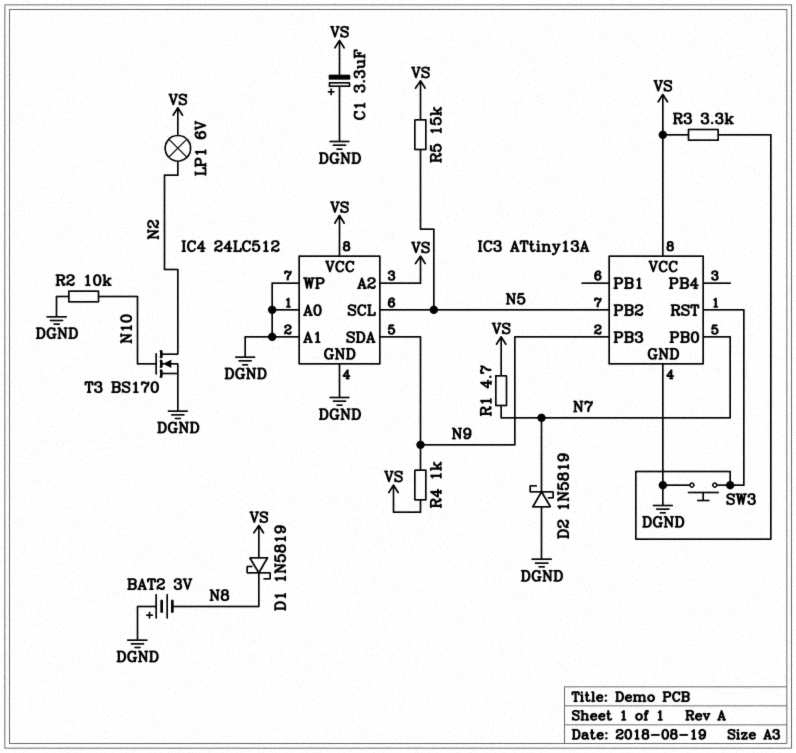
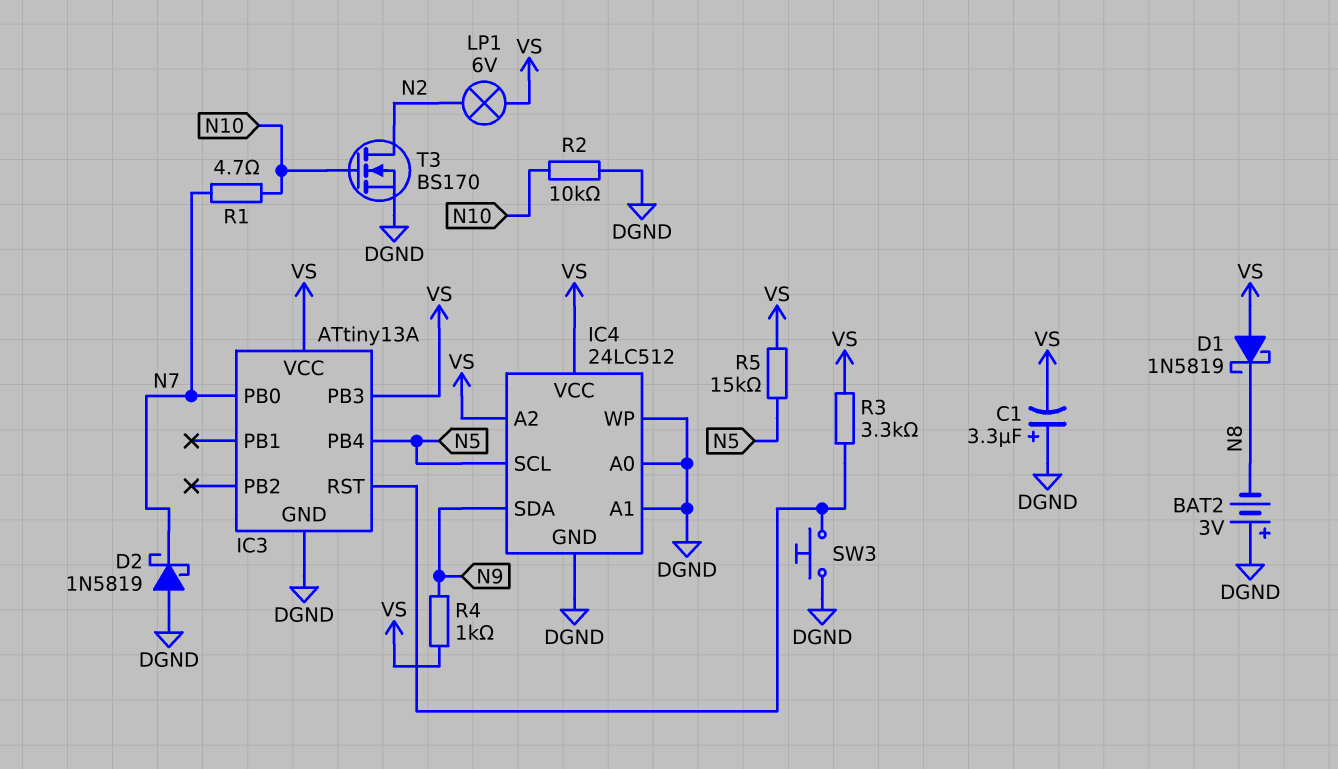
IC3 pin PB2: N5 -> none
IC3 pin PB3: N9 -> VS
IC3 pin PB4: none -> N5
R1: 4.7 (N7, VS) -> 4.7 (N7, N10)

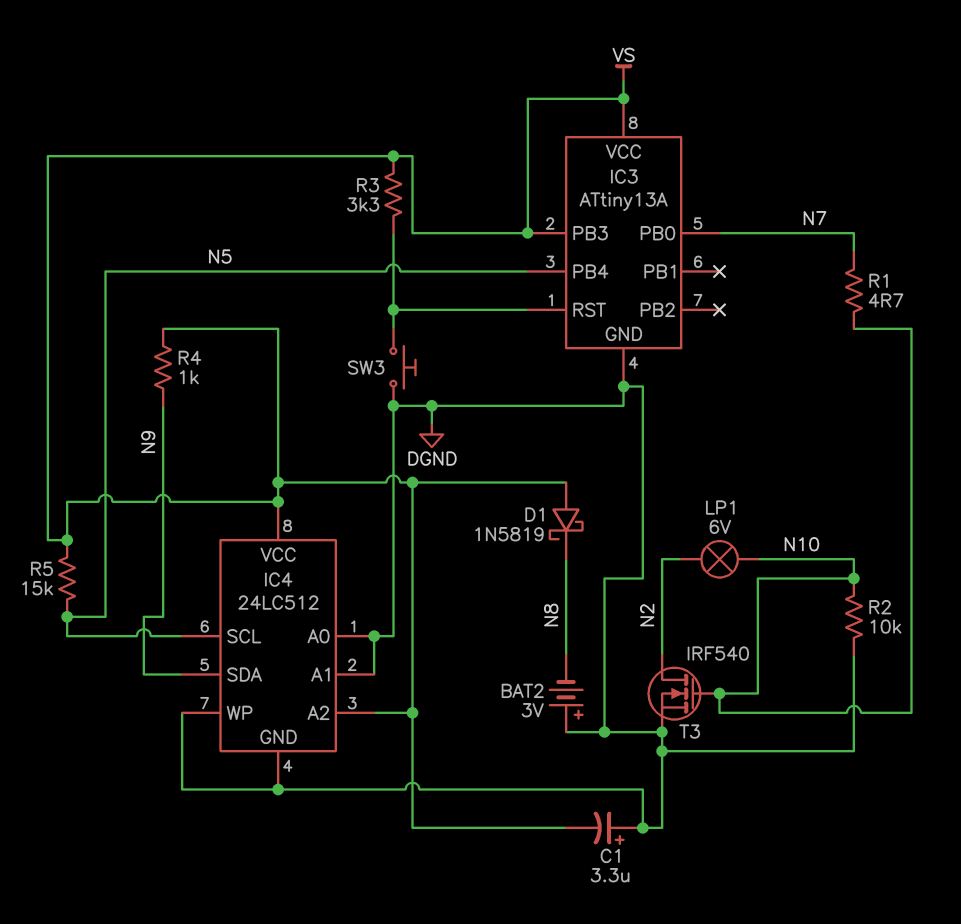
D2: schottky 1N5819 (A DGND, K N7) -> none
LP1: lamp 6V (N2, VS) -> lamp 6V (N2, N10)
T3: NMOS BS170 (G N10, D N2, S DGND) -> NMOS IRF540 (G N10, D N2, S DGND)

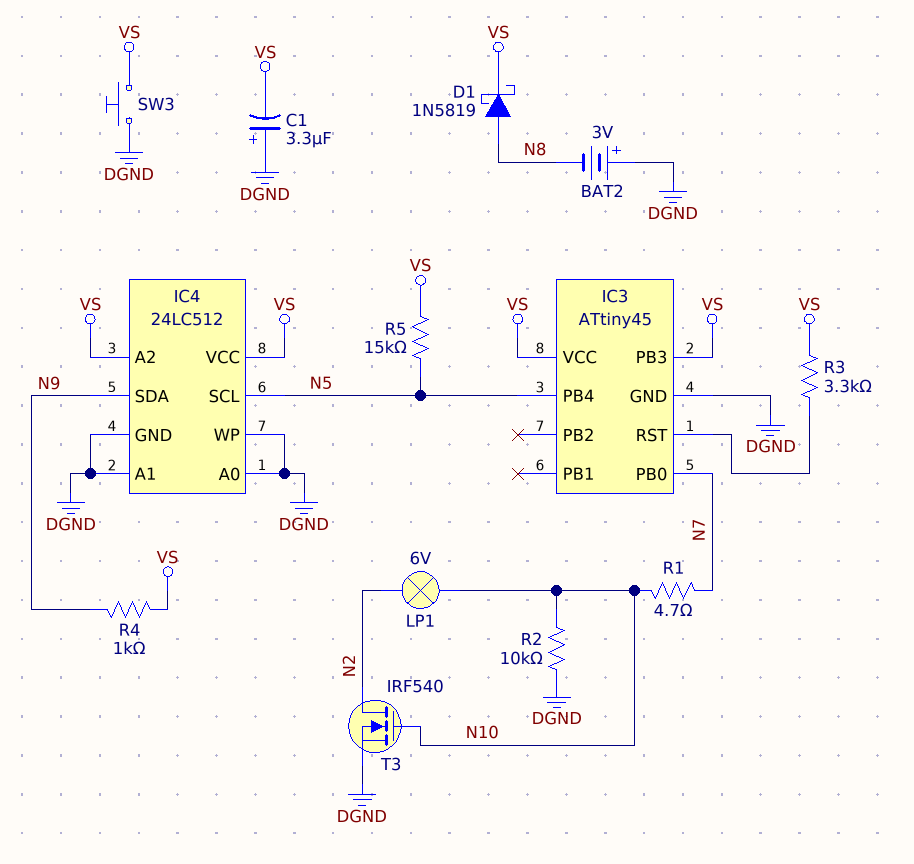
D1: schottky 1N5819 (A VS, K N8) -> schottky 1N5819 (A N8, K VS)
IC3: ATtiny13A -> ATtiny45
SW3: button (DGND, IC3/RST) -> button (DGND, VS)

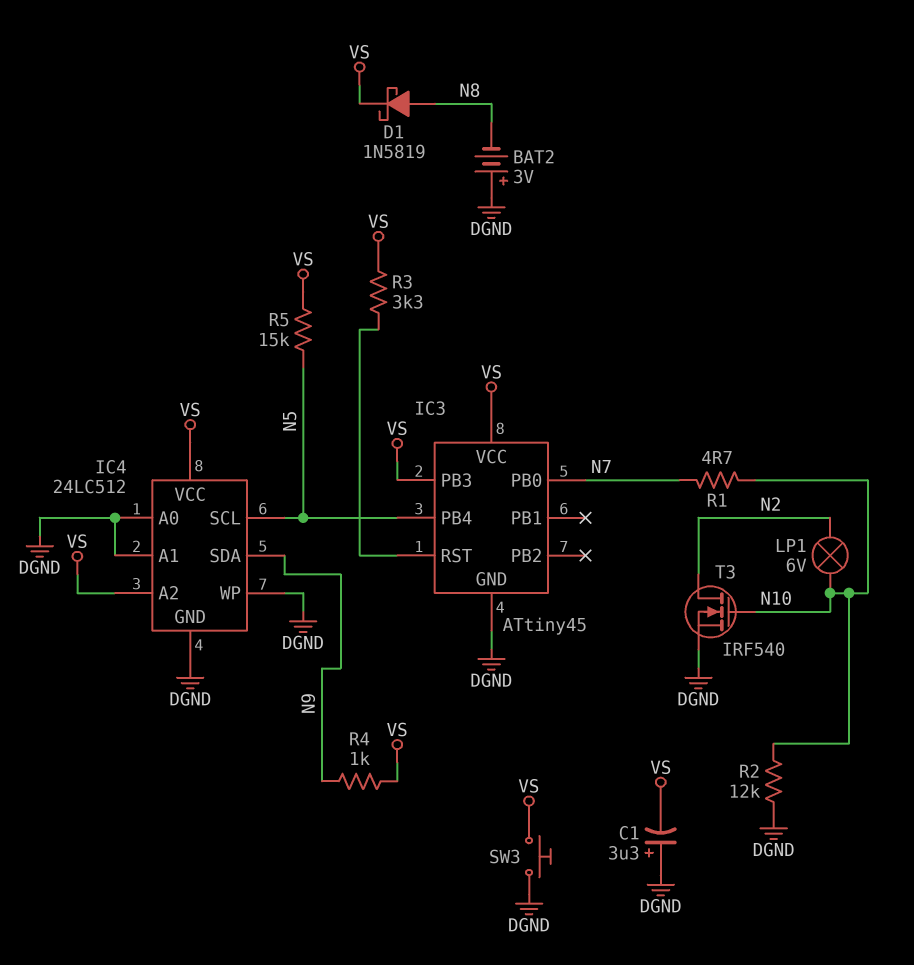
R2: 10k (DGND, N10) -> 12k (DGND, N10)

